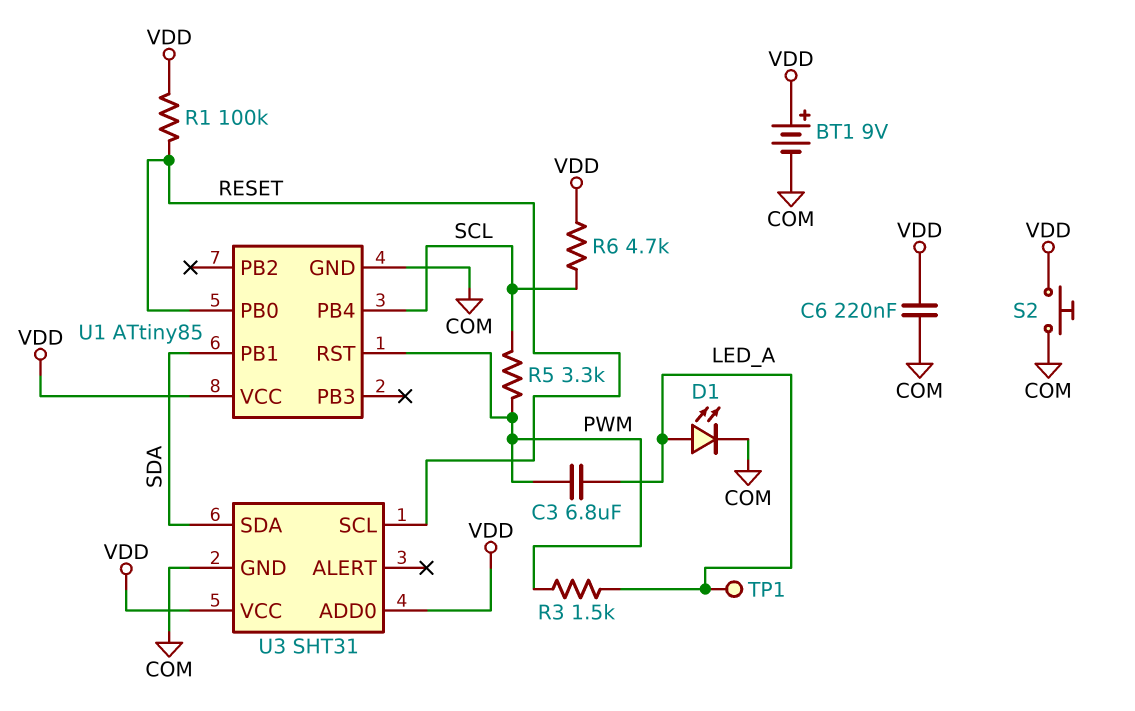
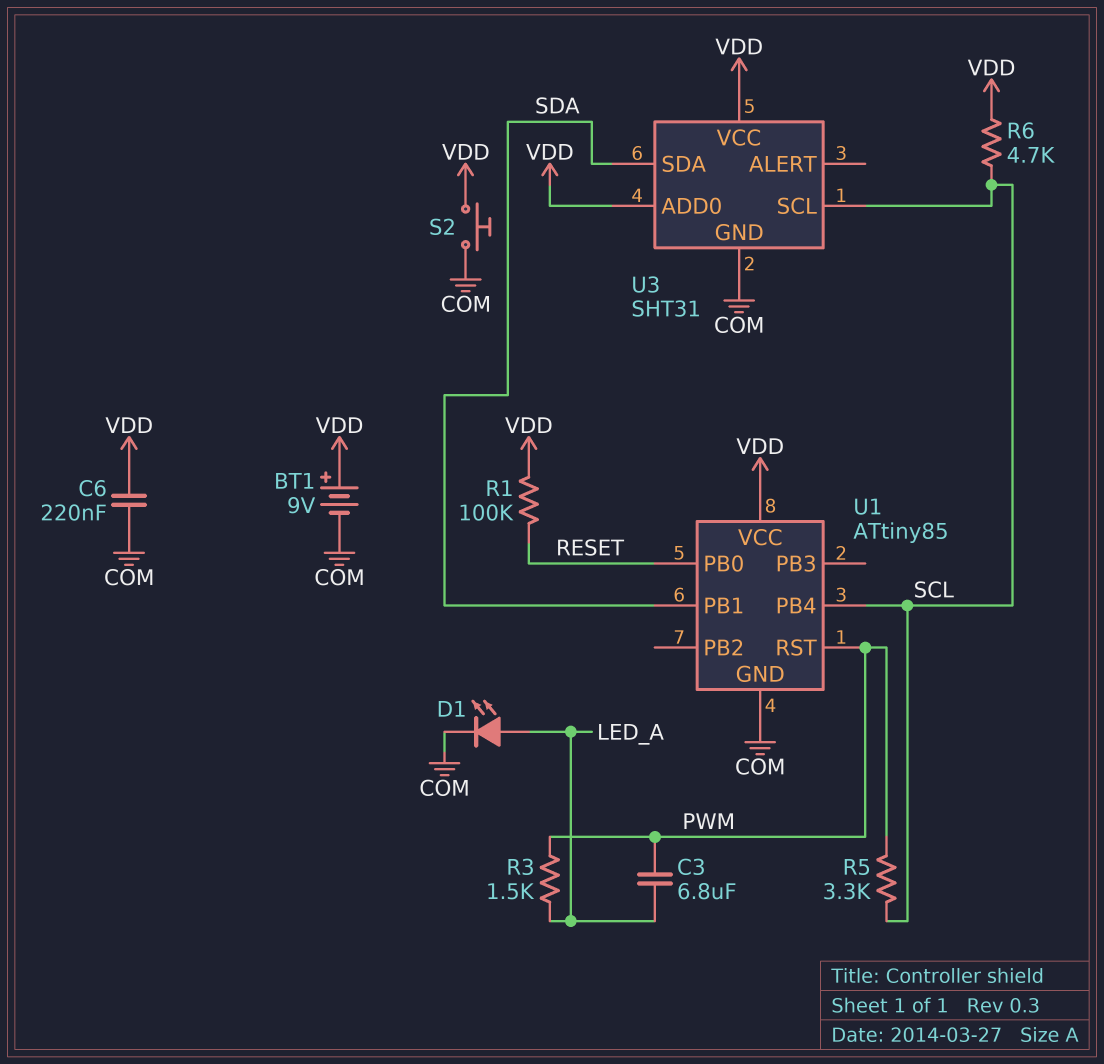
TP1: test point (LED_A) -> none
U3 pin SCL: RESET -> SCL

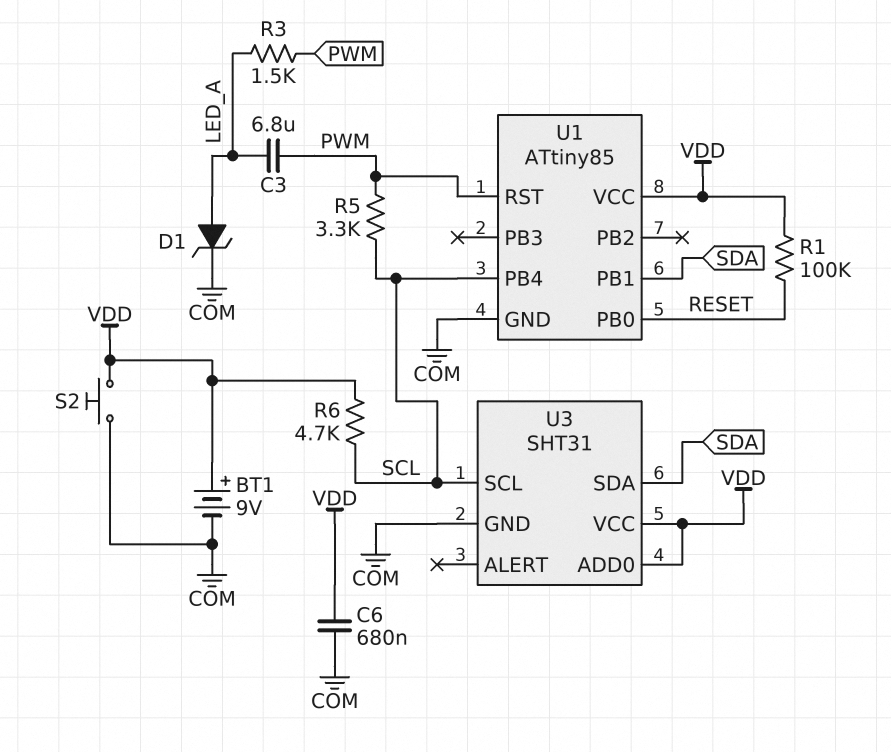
C6: 220nF (COM, VDD) -> 680nF (COM, VDD)
D1: LED (A LED_A, K COM) -> zener (A LED_A, K COM)

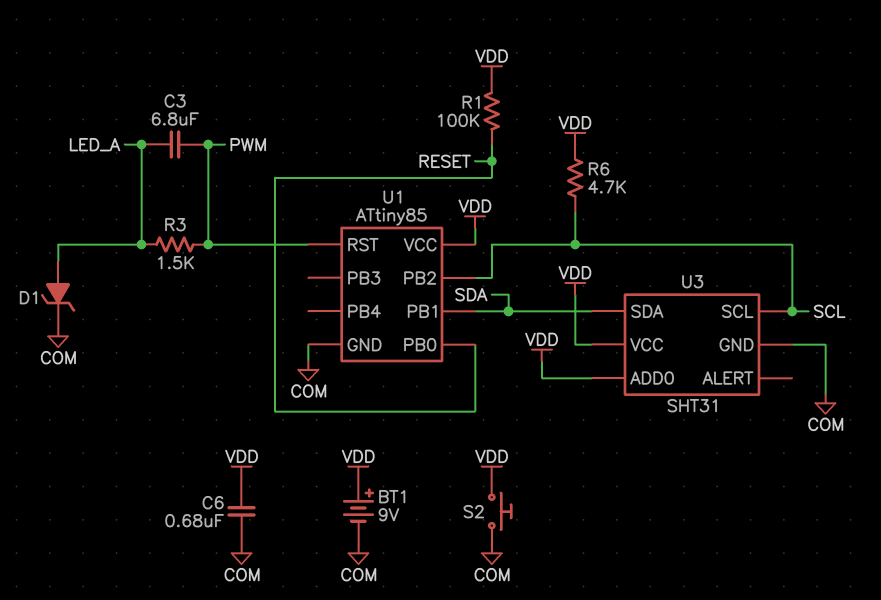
R5: 3.3k (PWM, SCL) -> none
U1 pin PB2: none -> SCL
U1 pin PB4: SCL -> none

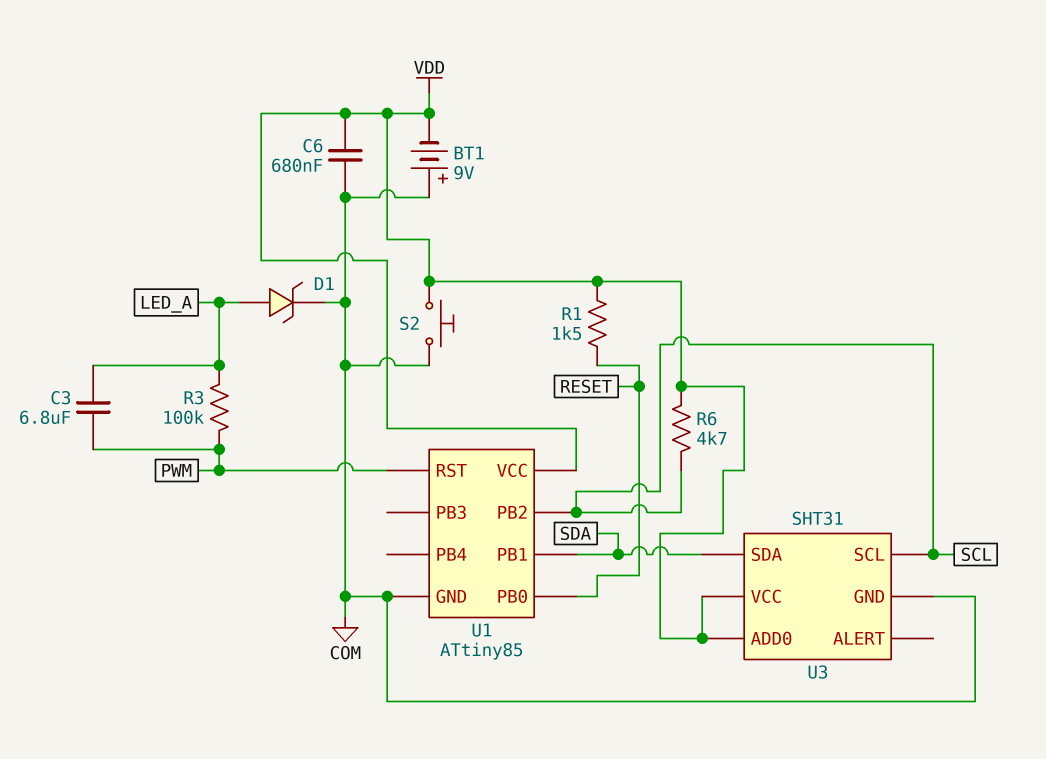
BT1: 9V (plus VDD, minus COM) -> 9V (plus COM, minus VDD)
R1: 100k (RESET, VDD) -> 1.5k (RESET, VDD)
R3: 1.5k (LED_A, PWM) -> 100k (LED_A, PWM)

